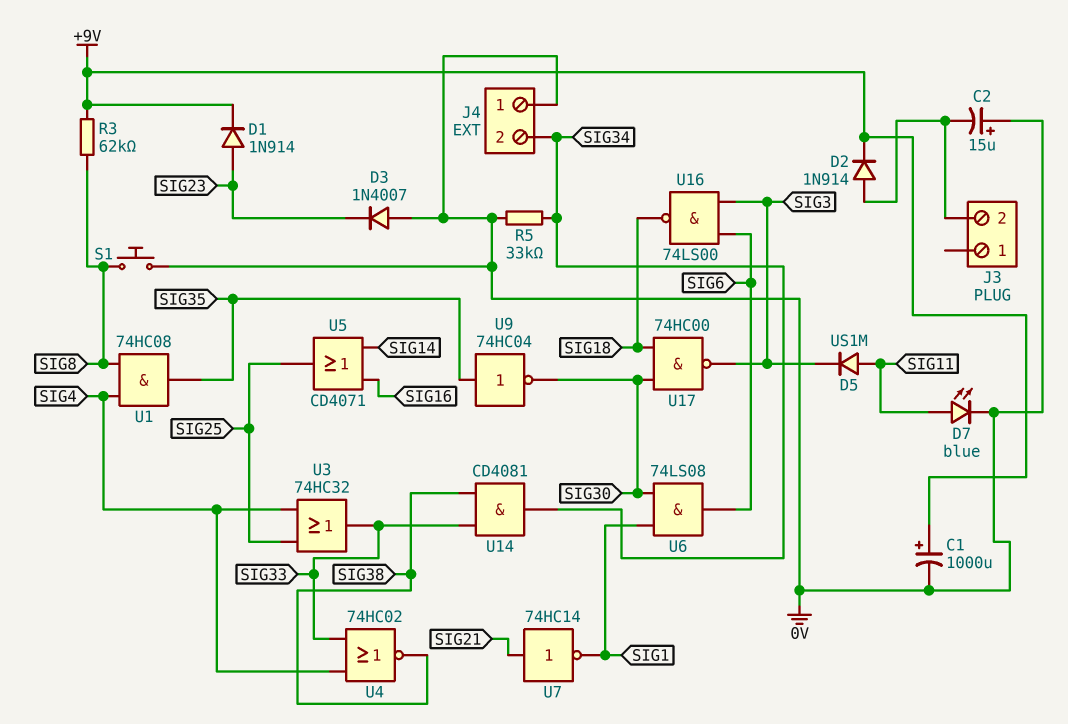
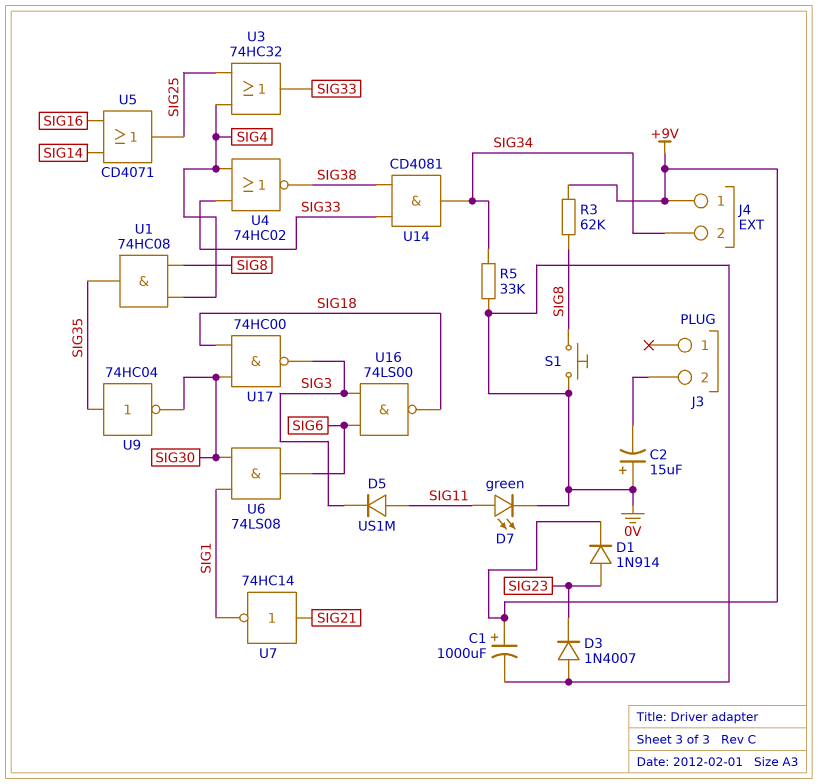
D2: diode 1N914 (A J3/2, K +9V) -> none
D7: LED blue (A SIG11, K 0V) -> LED green (A SIG11, K 0V)
J4 pin 1: 0V -> +9V

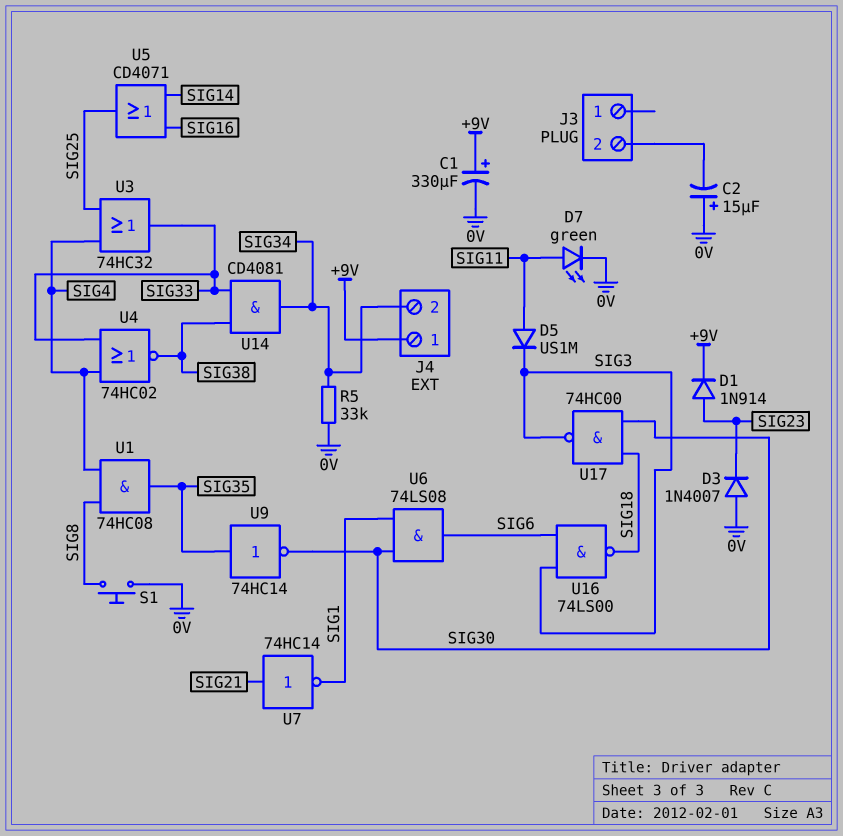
C1: 1000uF (plus +9V, minus 0V) -> 330uF (plus +9V, minus 0V)
R3: 62k (+9V, SIG8) -> none
U9: NOT 74HC04 (in SIG35, out SIG30) -> NOT 74HC14 (in SIG35, out SIG30)

